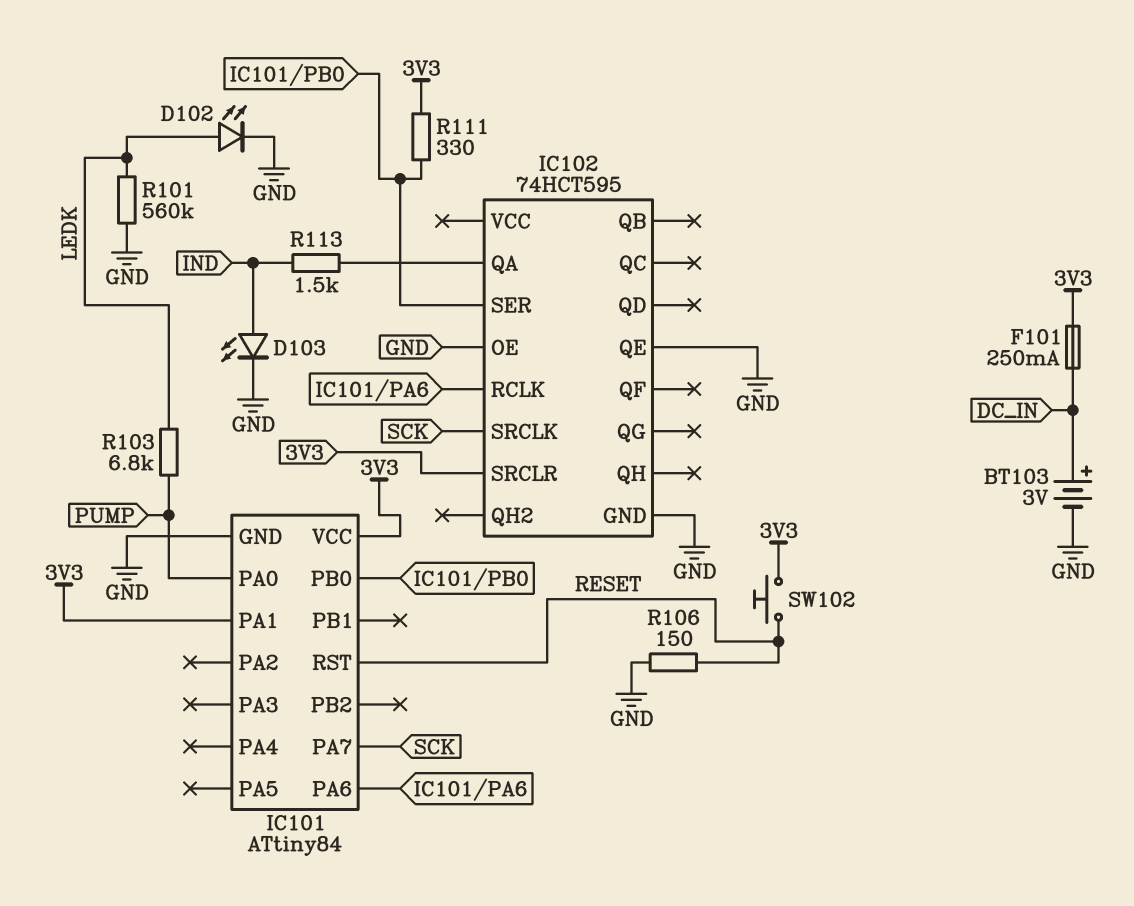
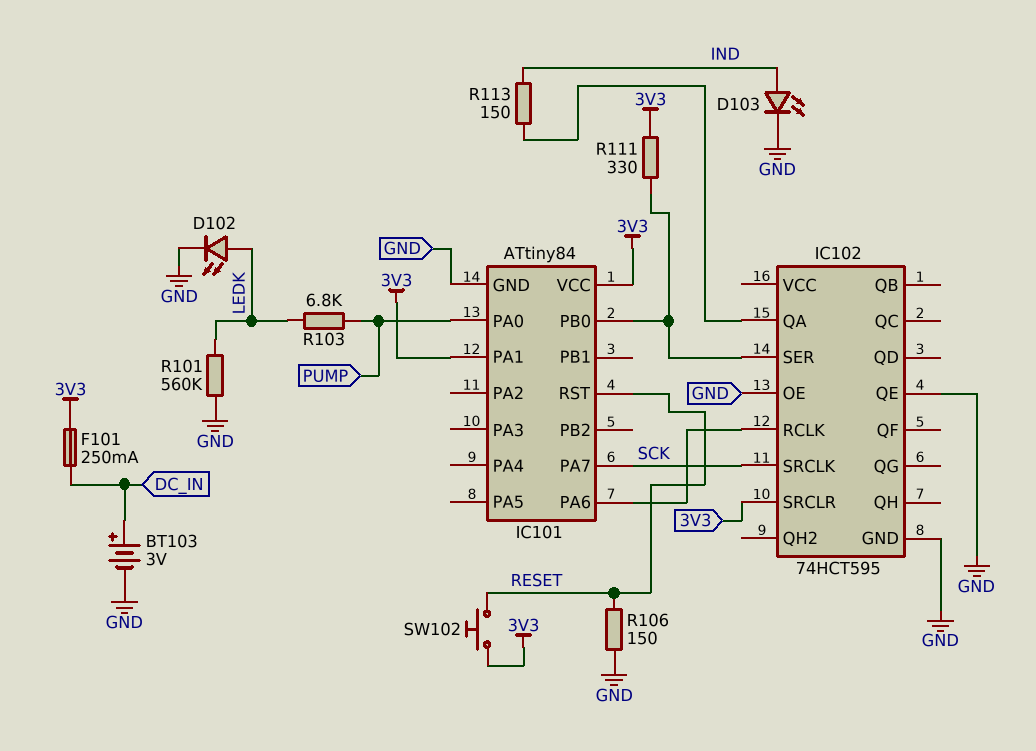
R113: 1.5k (IC102/QA, IND) -> 150 (IC102/QA, IND)

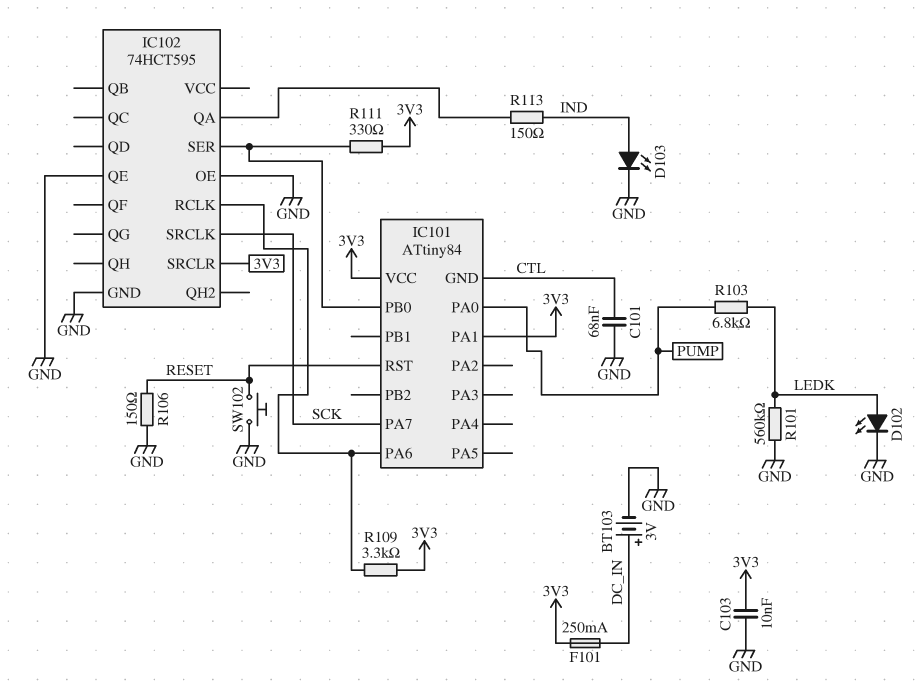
C101: none -> 68nF (CTL, GND)
C103: none -> 10nF (3V3, GND)
IC101 pin GND: GND -> CTL
R109: none -> 3.3k (3V3, IC101/PA6)
SW102: button (3V3, RESET) -> button (GND, RESET)

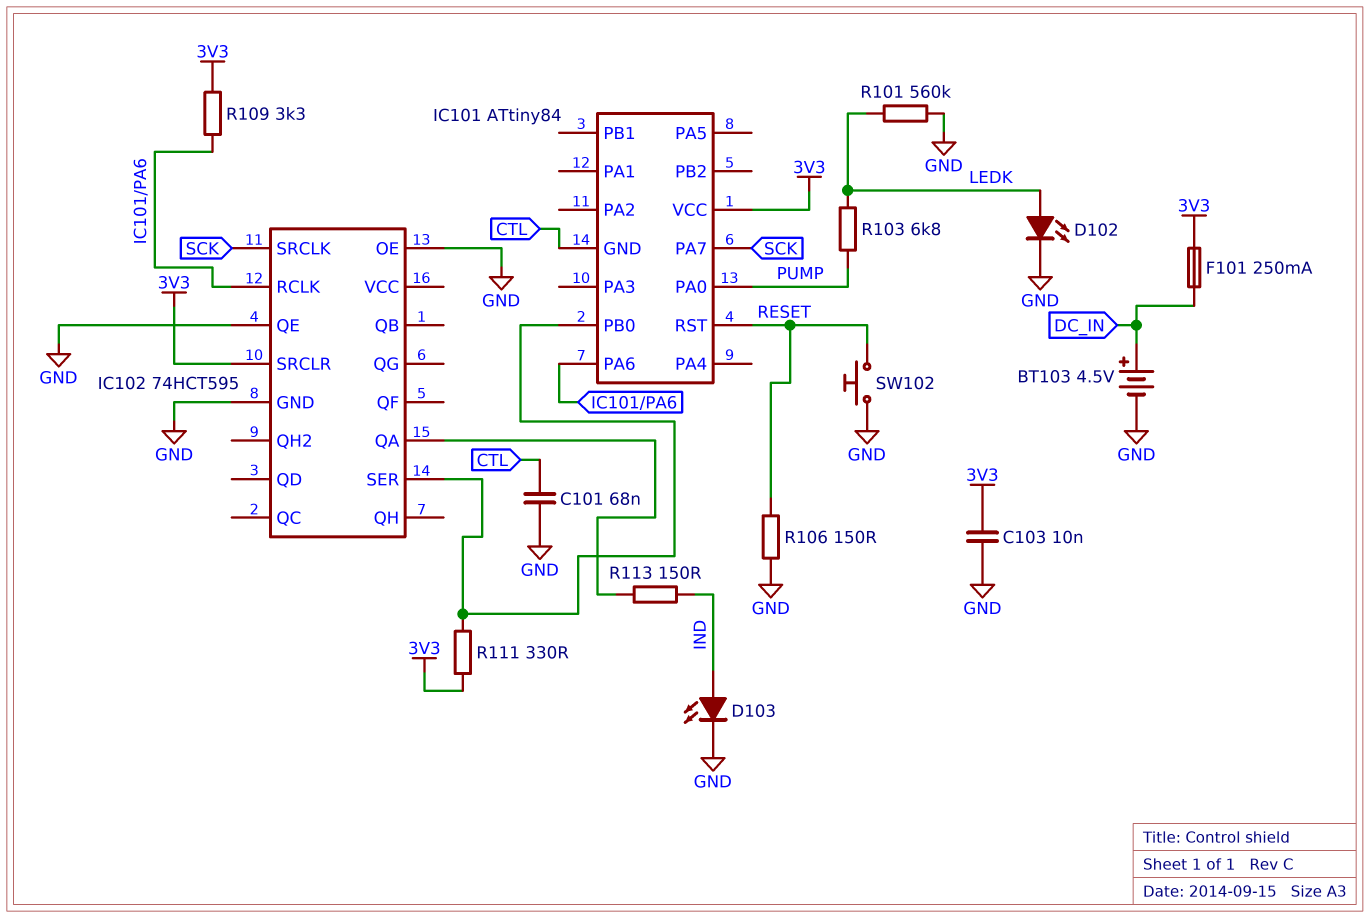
BT103: 3V (plus DC_IN, minus GND) -> 4.5V (plus DC_IN, minus GND)
IC101 pin PA1: 3V3 -> none

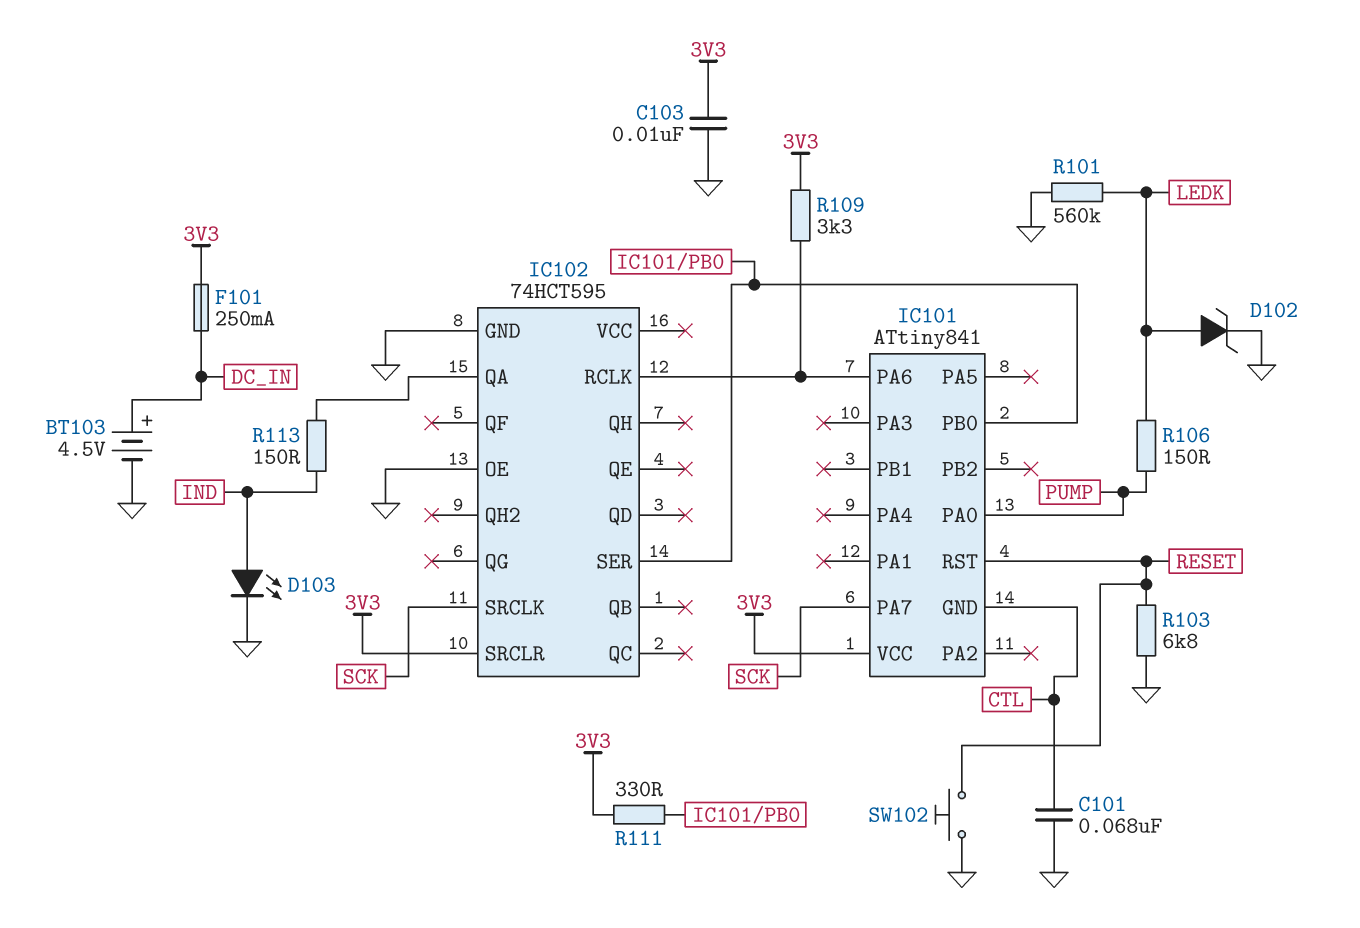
D102: LED (A LEDK, K GND) -> zener (A LEDK, K GND)
IC101: ATtiny84 -> ATtiny841
IC102 pin QE: GND -> none
R103: 6.8k (LEDK, PUMP) -> 6.8k (GND, RESET)
R106: 150 (GND, RESET) -> 150 (LEDK, PUMP)

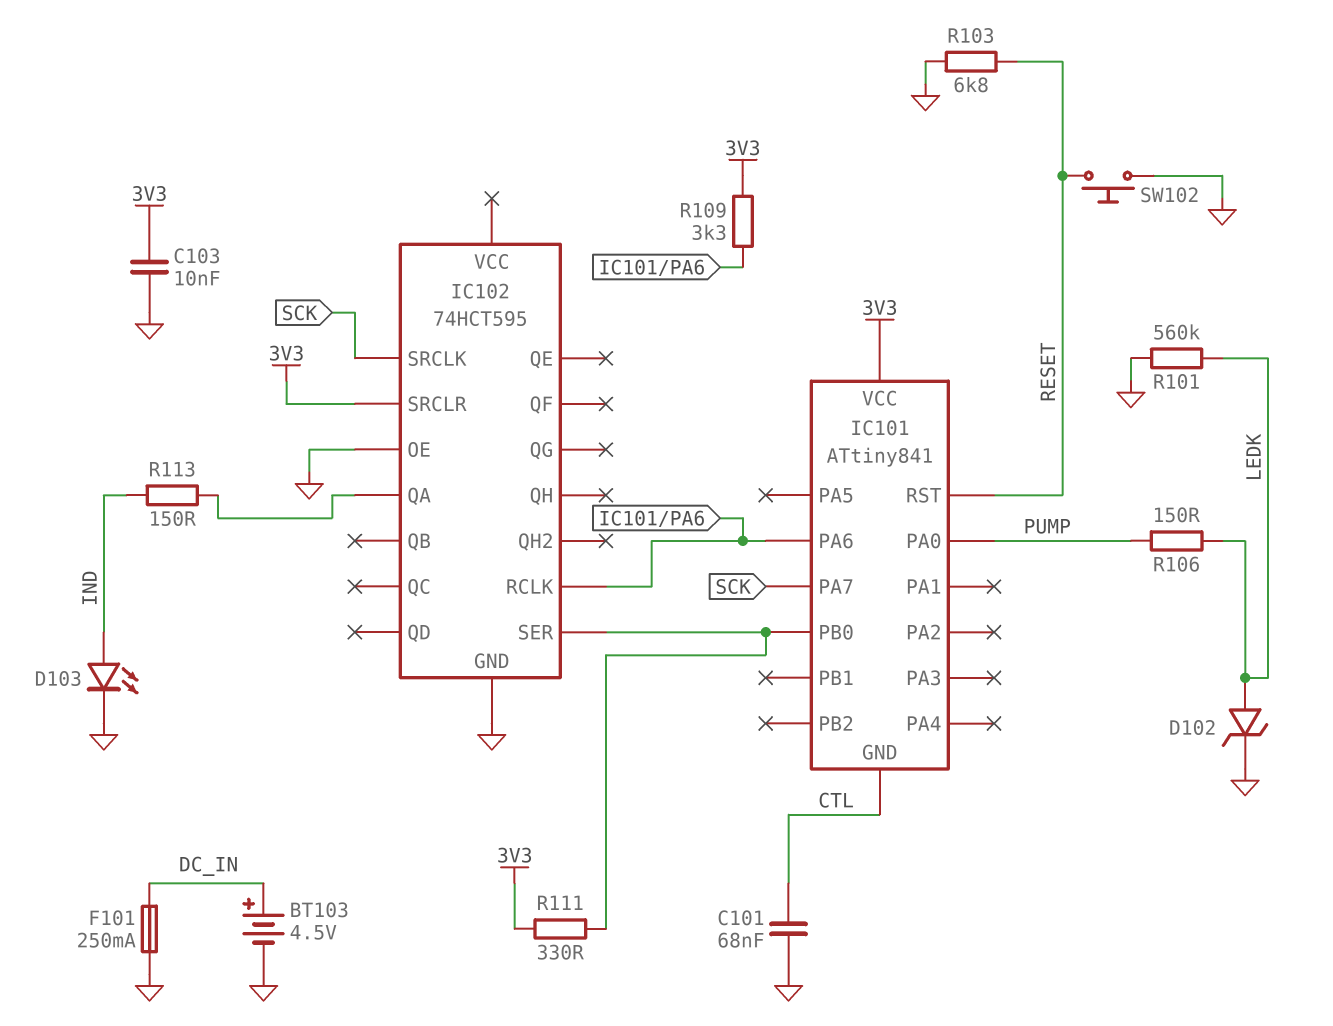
F101: 250mA (3V3, DC_IN) -> 250mA (DC_IN, GND)

